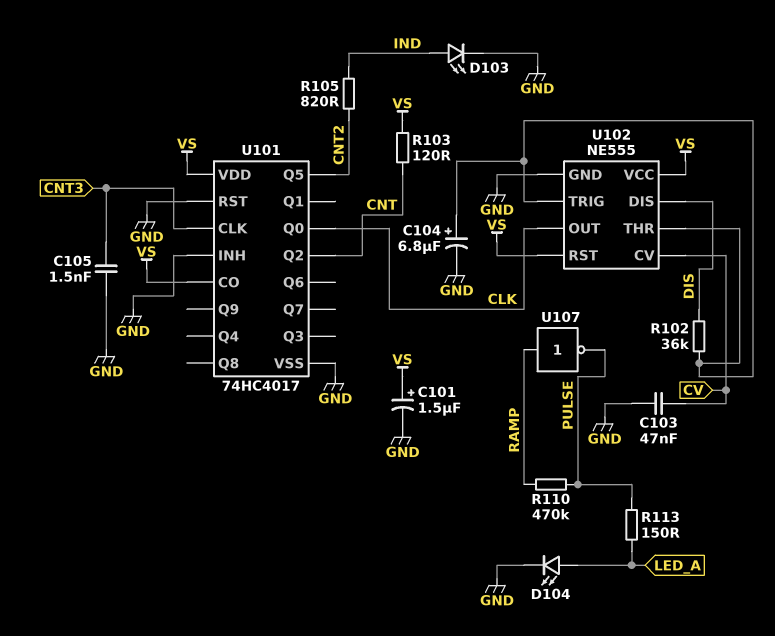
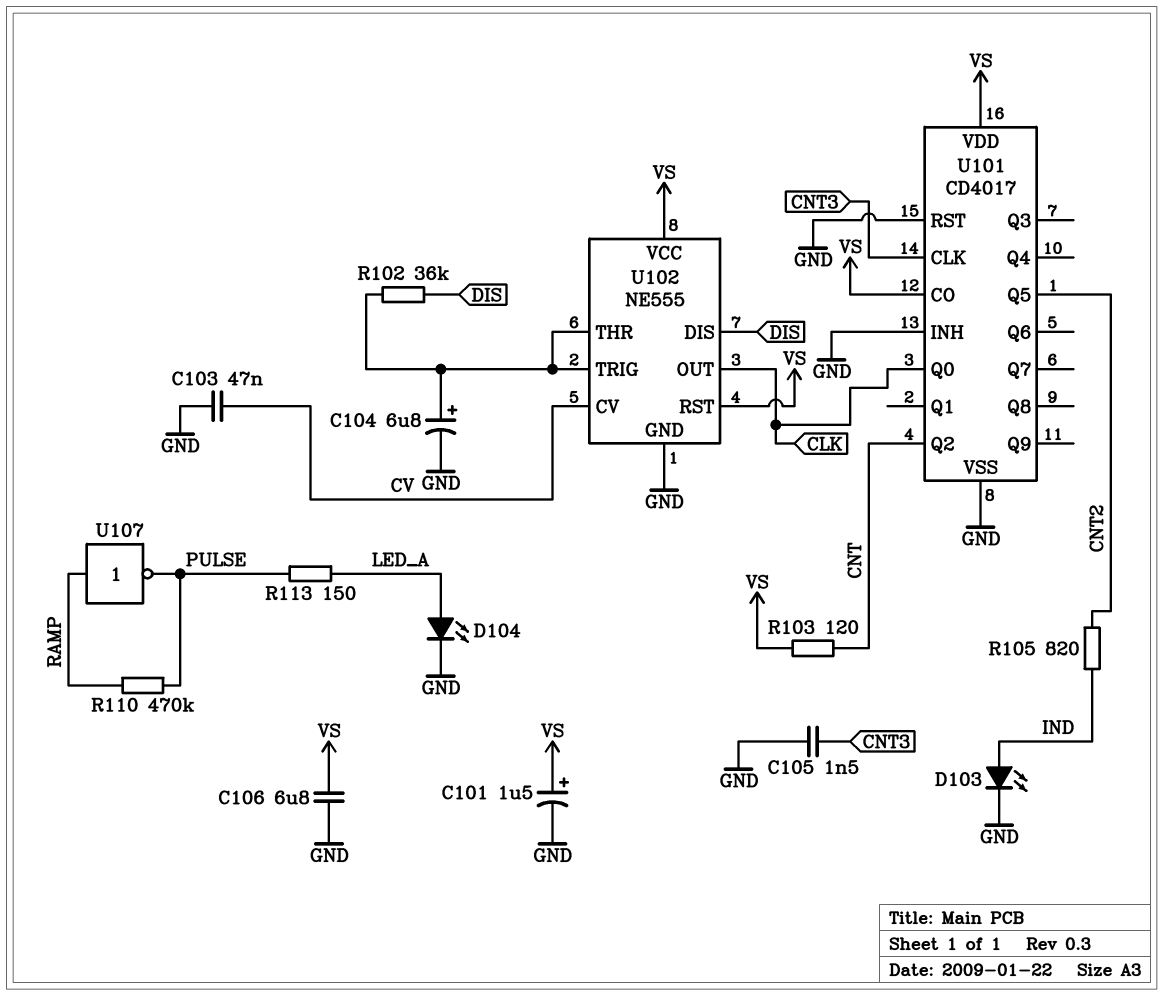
C106: none -> 6.8uF (GND, VS)
U101: 74HC4017 -> CD4017

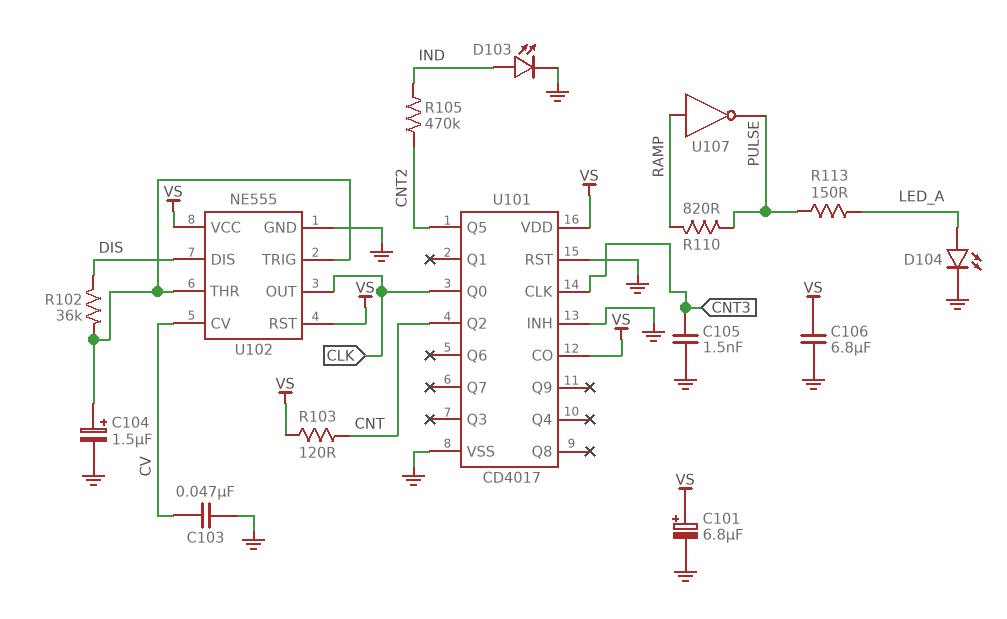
C101: 1.5uF (plus VS, minus GND) -> 6.8uF (plus VS, minus GND)
C104: 6.8uF (plus U102/THR, minus GND) -> 1.5uF (plus U102/THR, minus GND)
R105: 820 (CNT2, IND) -> 470k (CNT2, IND)
R110: 470k (PULSE, RAMP) -> 820 (PULSE, RAMP)

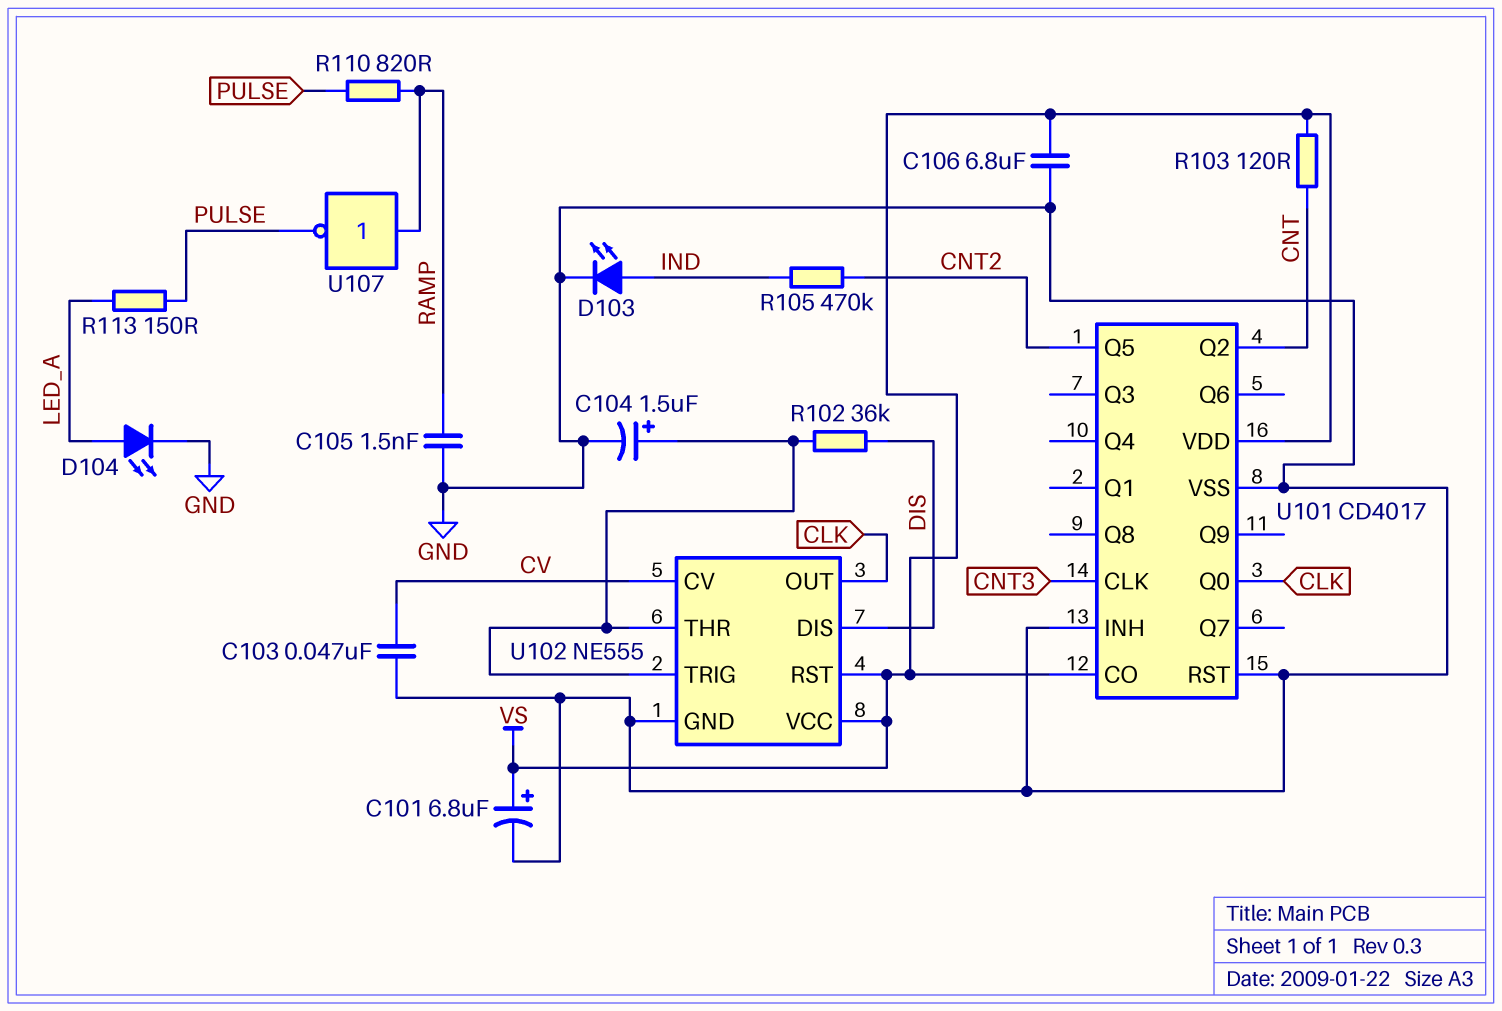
C105: 1.5nF (CNT3, GND) -> 1.5nF (GND, RAMP)

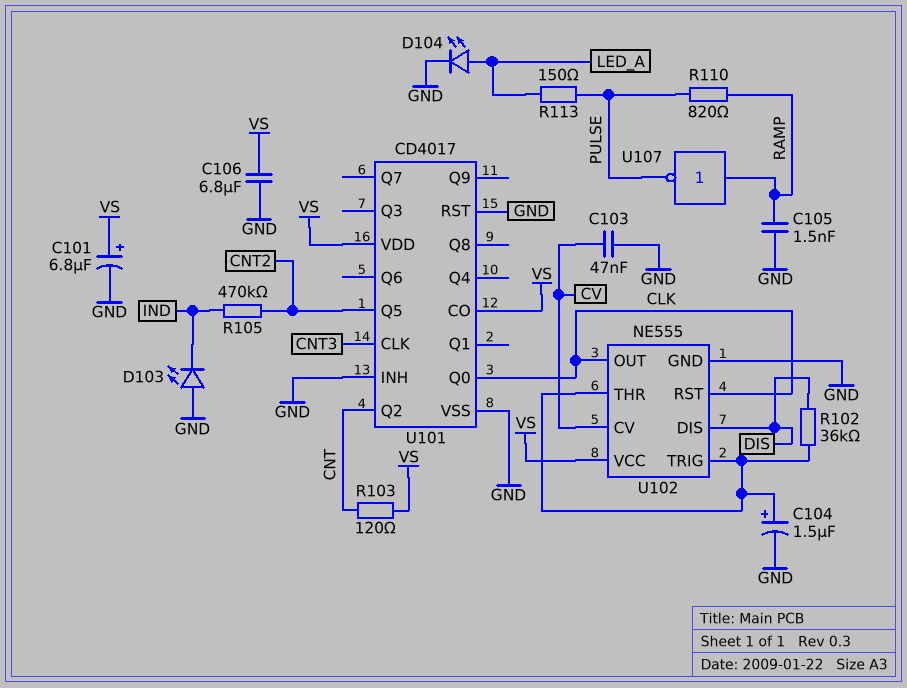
D103: LED (A IND, K GND) -> LED (A GND, K IND)
U102 pin RST: VS -> CLK

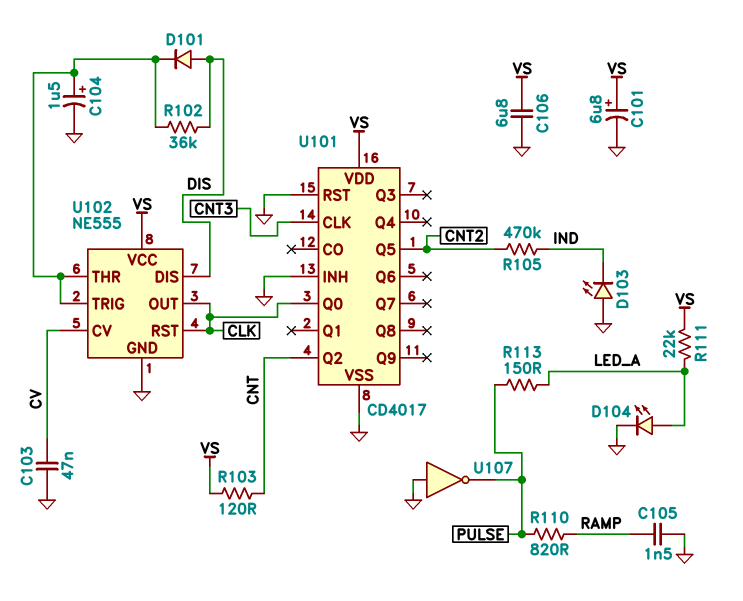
D101: none -> diode (A DIS, K U102/THR)
R111: none -> 22k (LED_A, VS)
U101 pin CO: VS -> none
U107: NOT (in RAMP, out PULSE) -> NOT (in GND, out PULSE)

